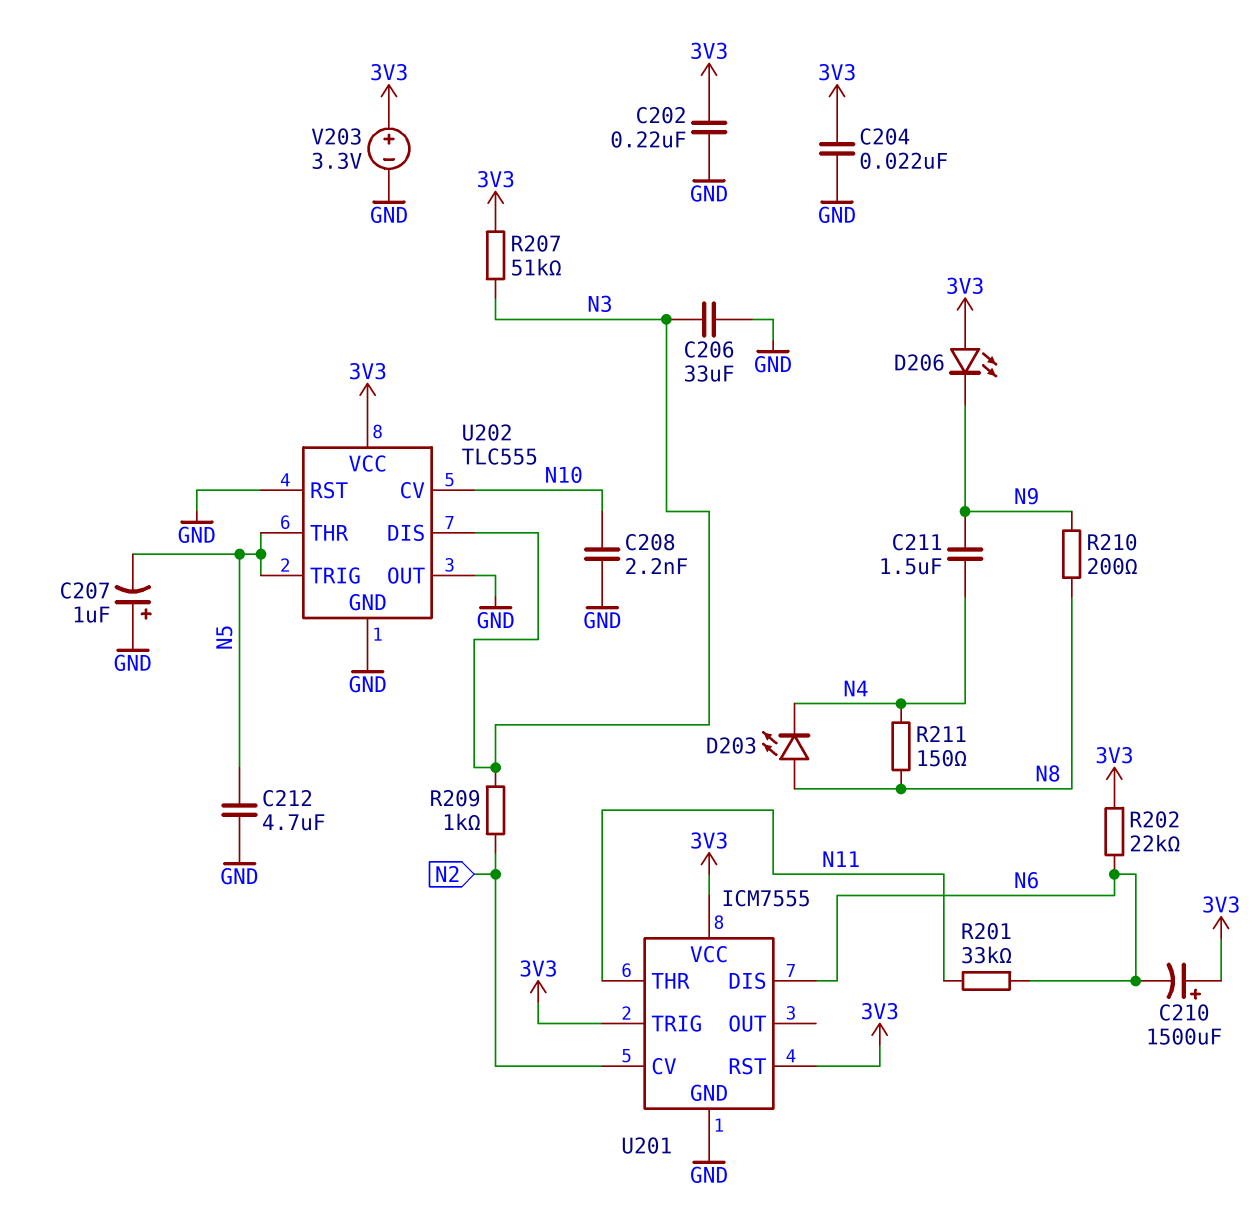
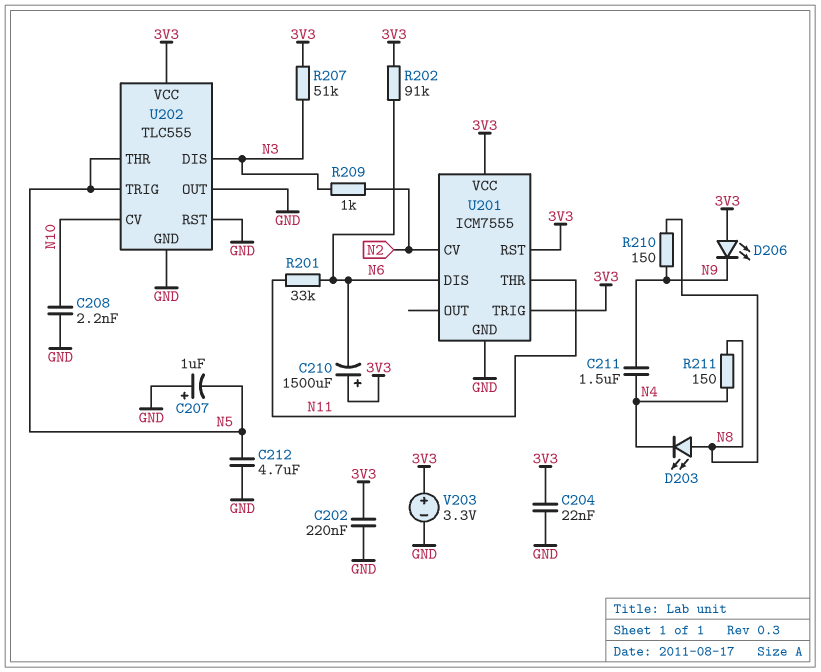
C206: 33uF (GND, N3) -> none
R202: 22k (3V3, N6) -> 91k (3V3, N6)
R210: 200 (N8, N9) -> 150 (N8, N9)

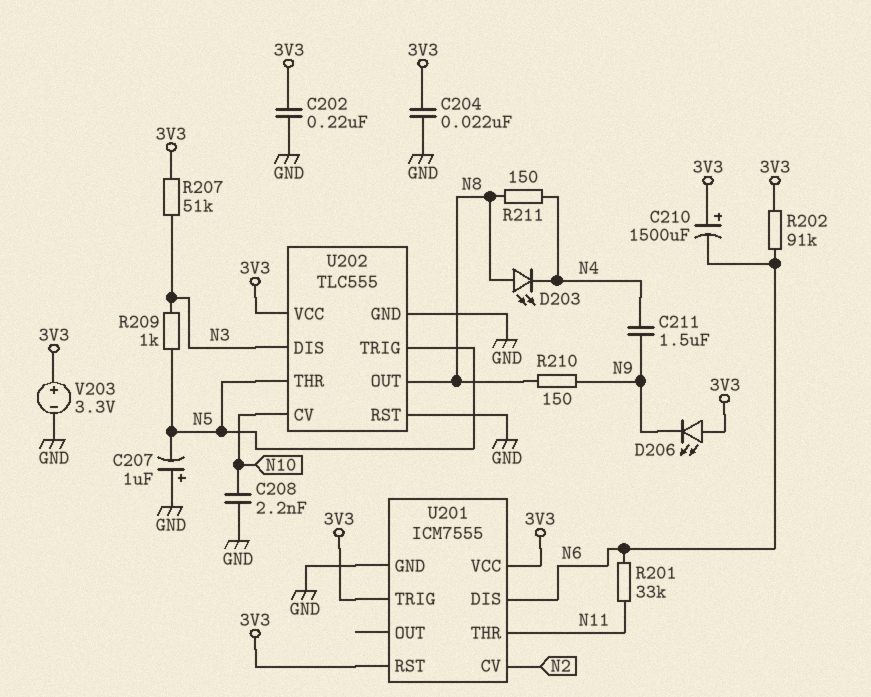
C212: 4.7uF (GND, N5) -> none
R209: 1k (N2, N3) -> 1k (N3, N5)
U202 pin OUT: GND -> N8

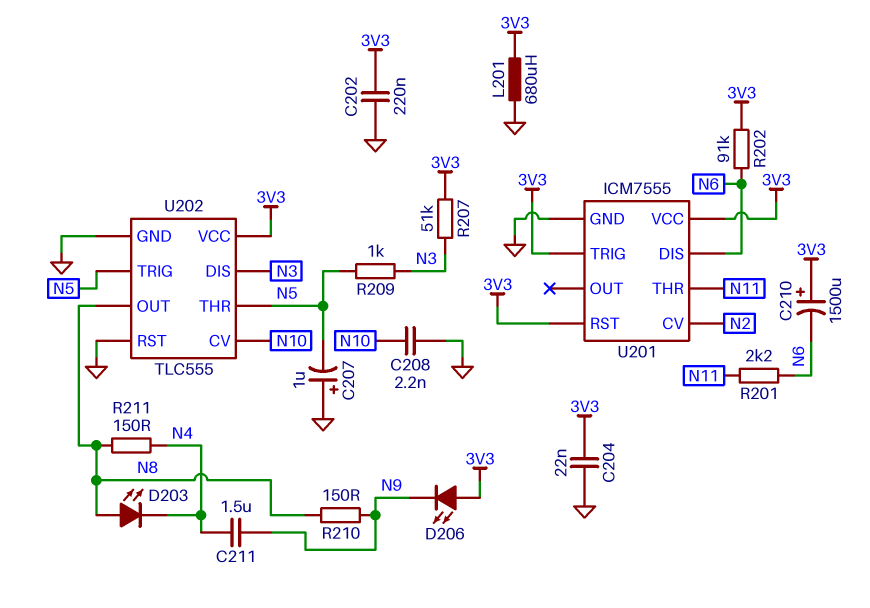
L201: none -> 680uH (3V3, GND)
R201: 33k (N6, N11) -> 2.2k (N6, N11)
V203: 3.3V (plus 3V3, minus GND) -> none

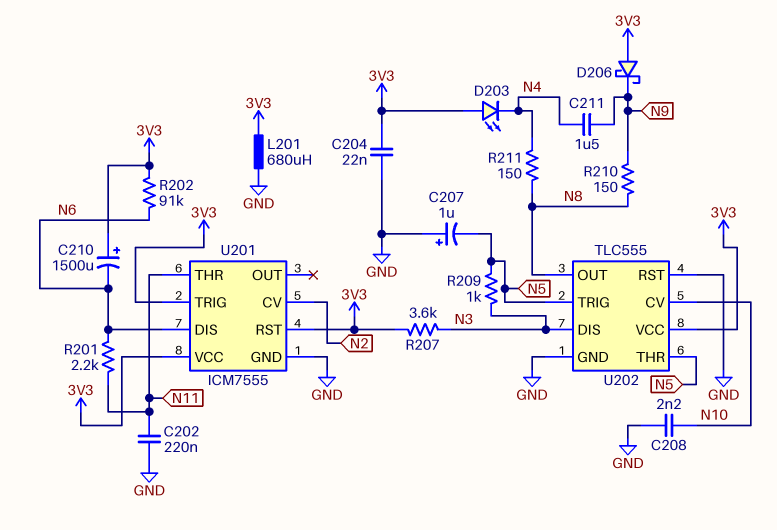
C202: 220nF (3V3, GND) -> 220nF (GND, N11)
D203: LED (A N8, K N4) -> LED (A 3V3, K N4)
D206: LED (A 3V3, K N9) -> schottky (A 3V3, K N9)
R207: 51k (3V3, N3) -> 3.6k (3V3, N3)

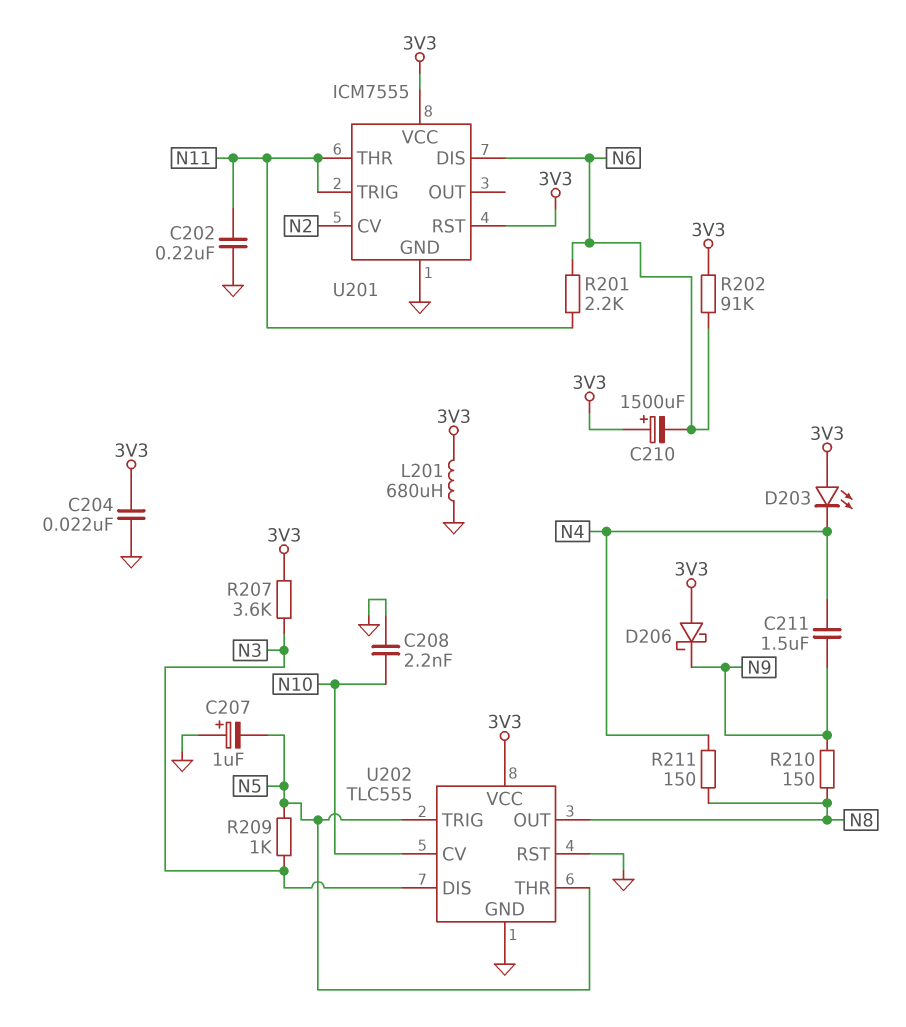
U201 pin TRIG: 3V3 -> N11

